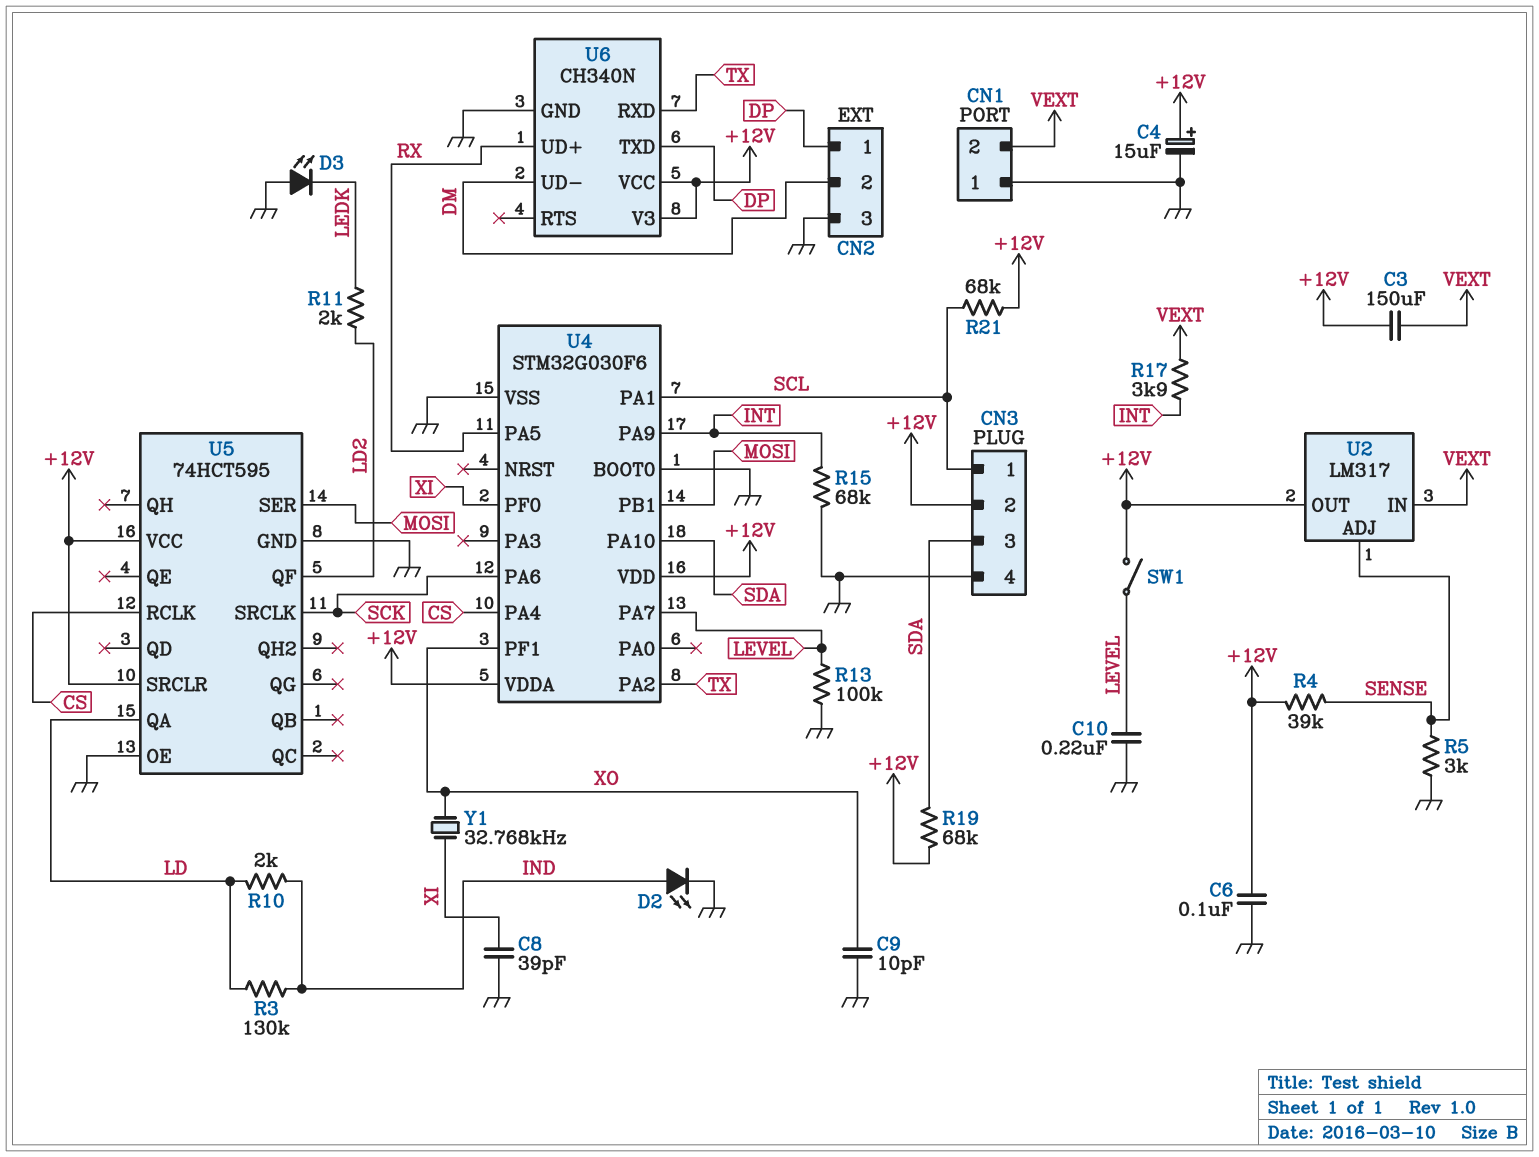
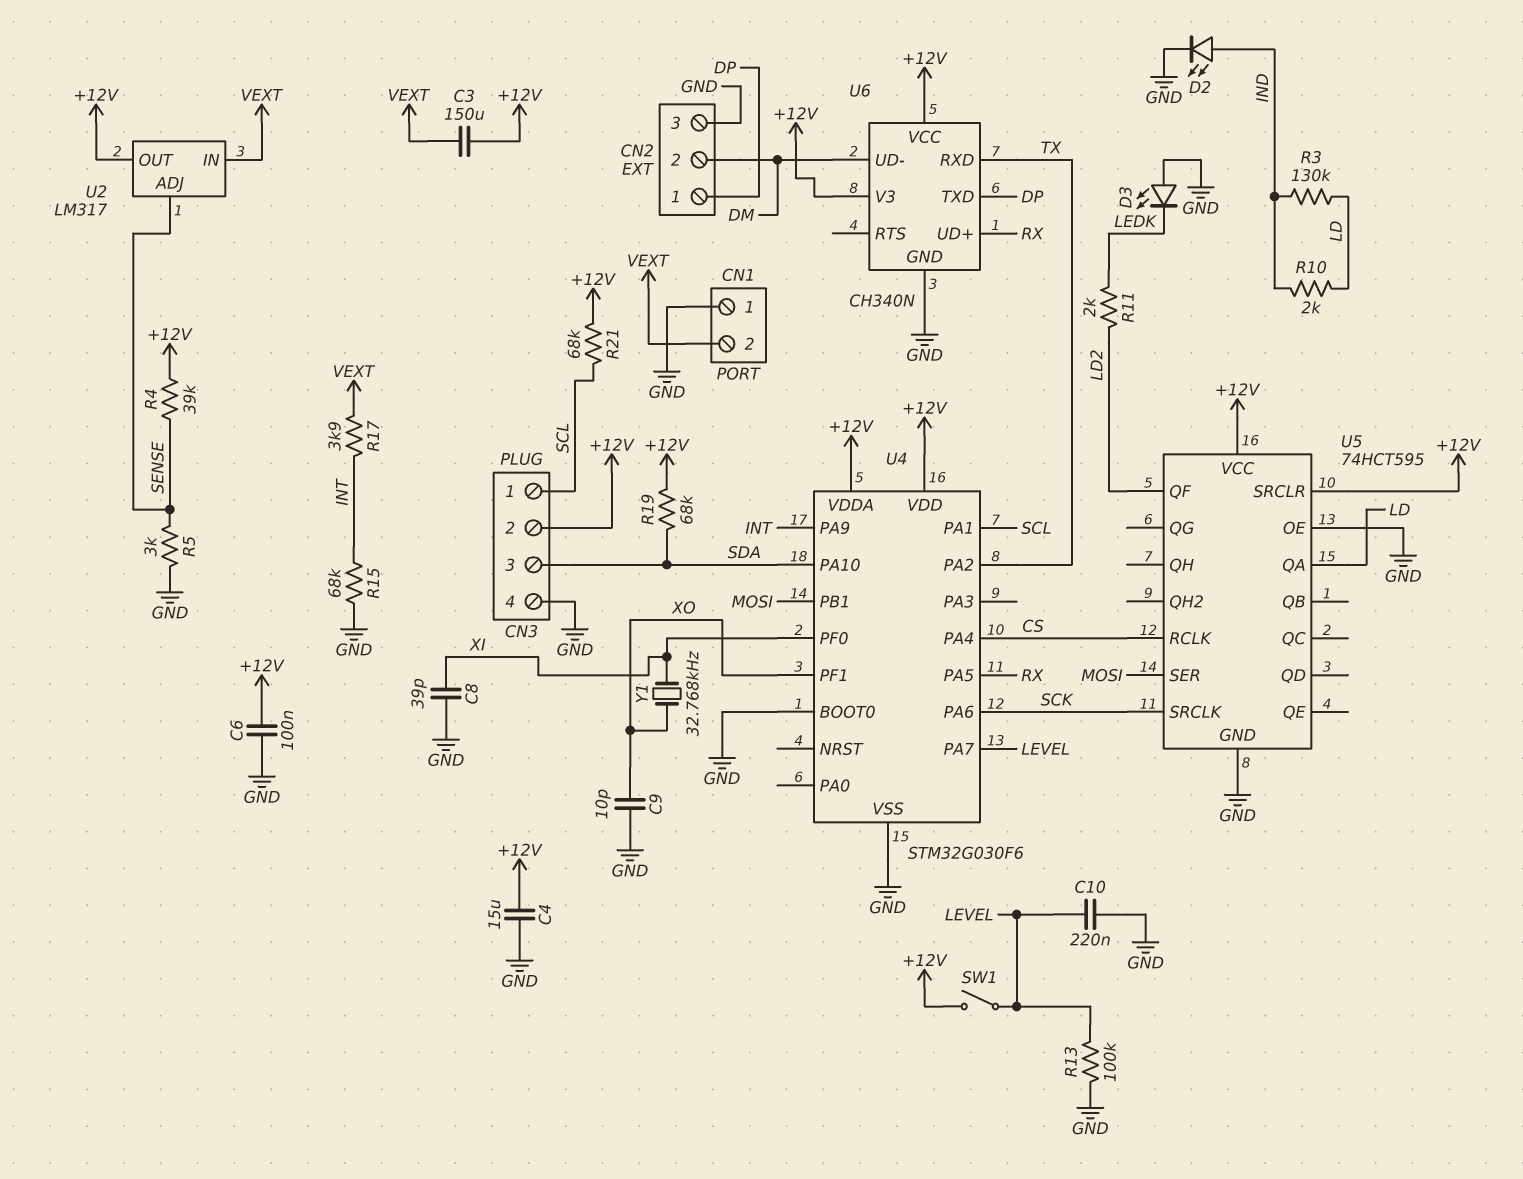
C4: 15uF (plus +12V, minus GND) -> 15uF (+12V, GND)

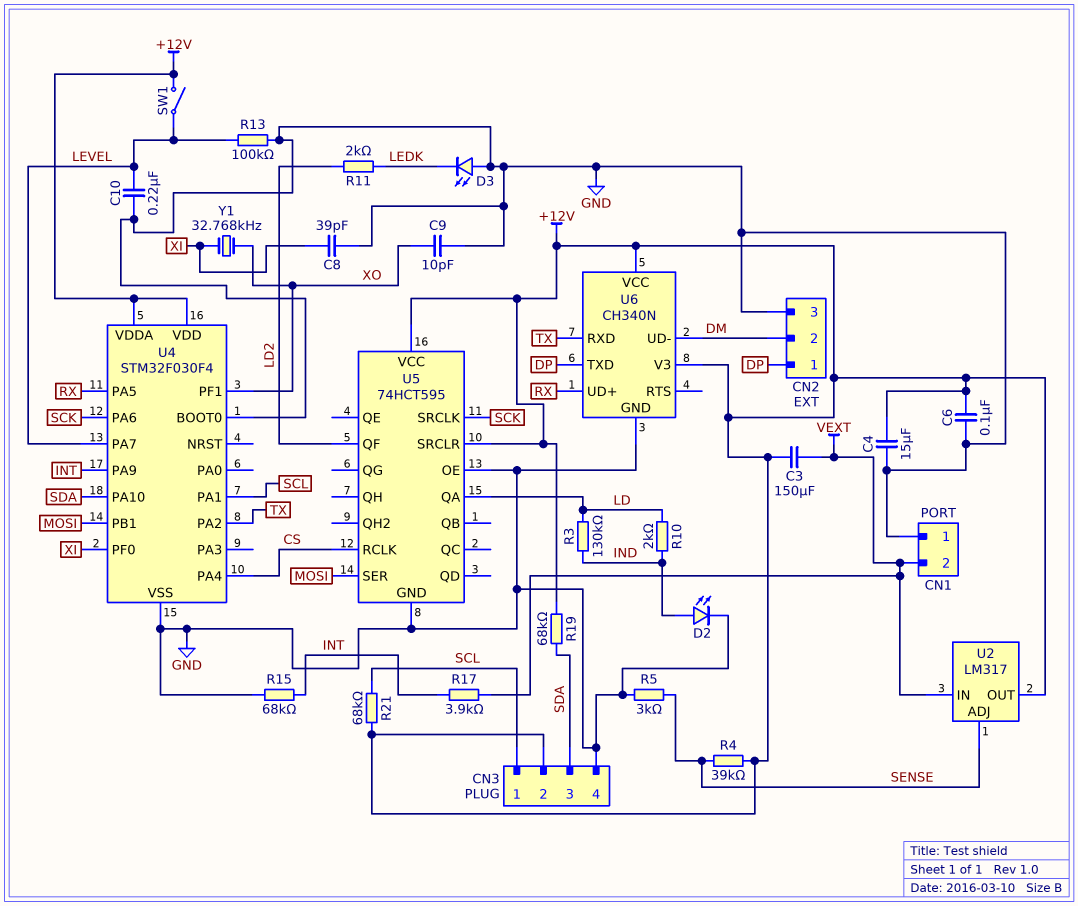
U4: STM32G030F6 -> STM32F030F4

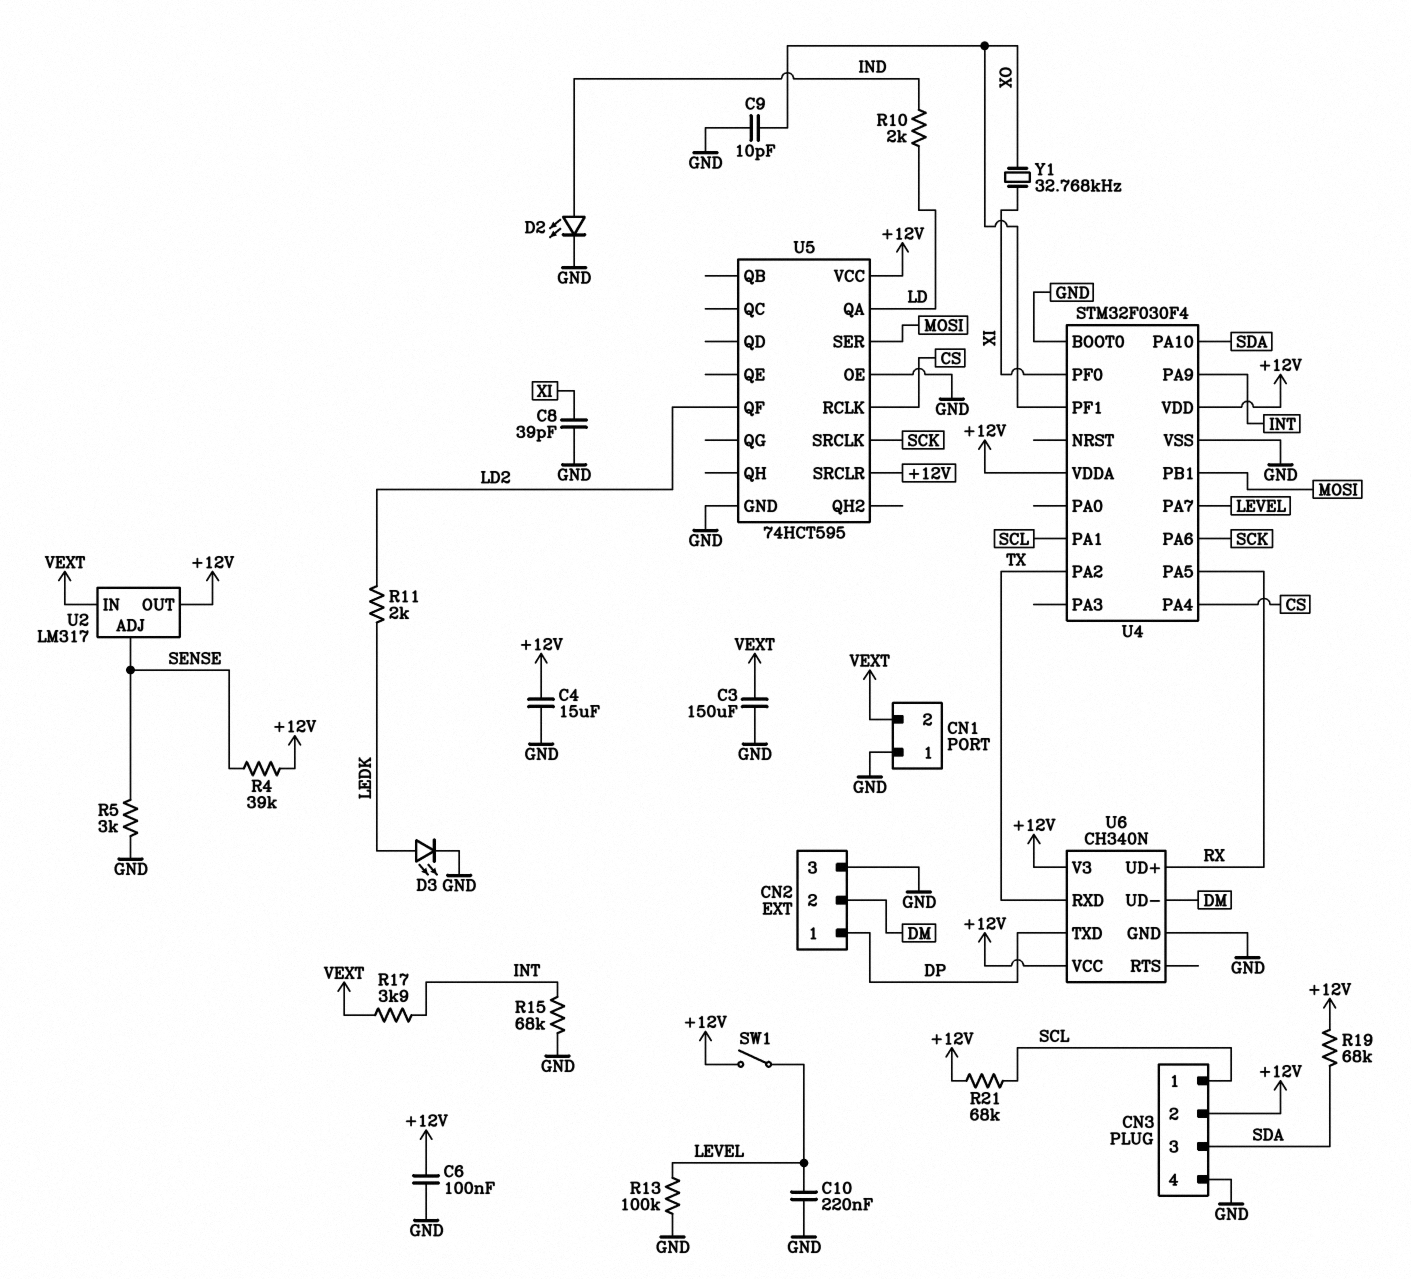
C3: 150uF (+12V, VEXT) -> 150uF (GND, VEXT)
D3: LED (A GND, K LEDK) -> LED (A LEDK, K GND)
R3: 130k (IND, LD) -> none

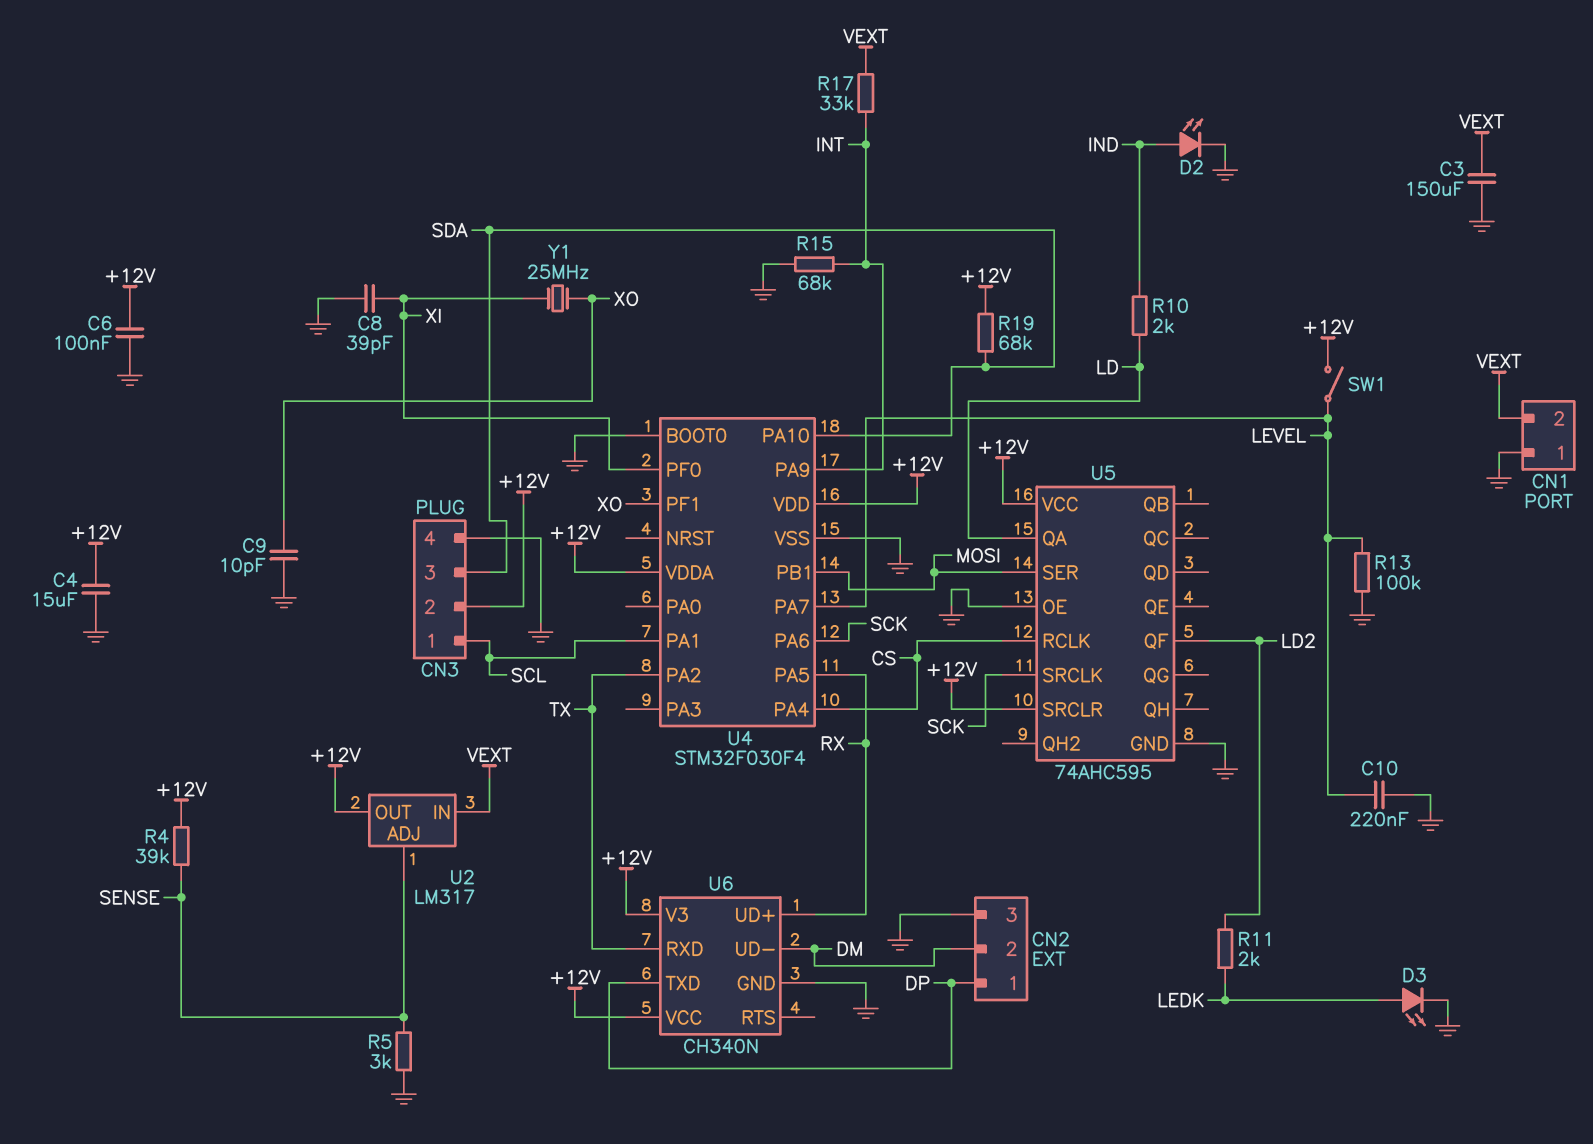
R17: 3.9k (INT, VEXT) -> 33k (INT, VEXT)
R21: 68k (+12V, SCL) -> none
U5: 74HCT595 -> 74AHC595
Y1: 32.768kHz (XI, XO) -> 25MHz (XI, XO)

